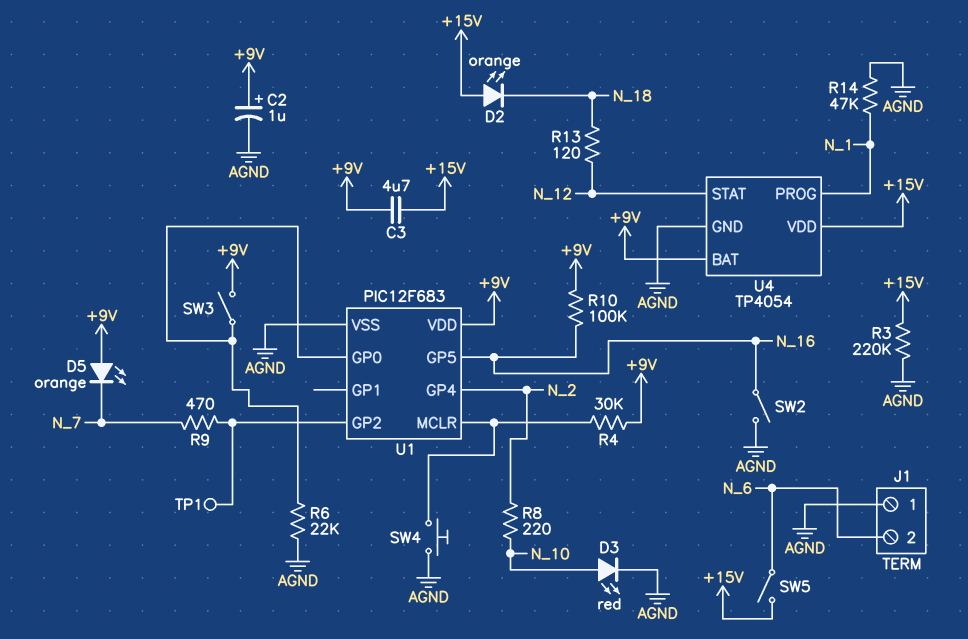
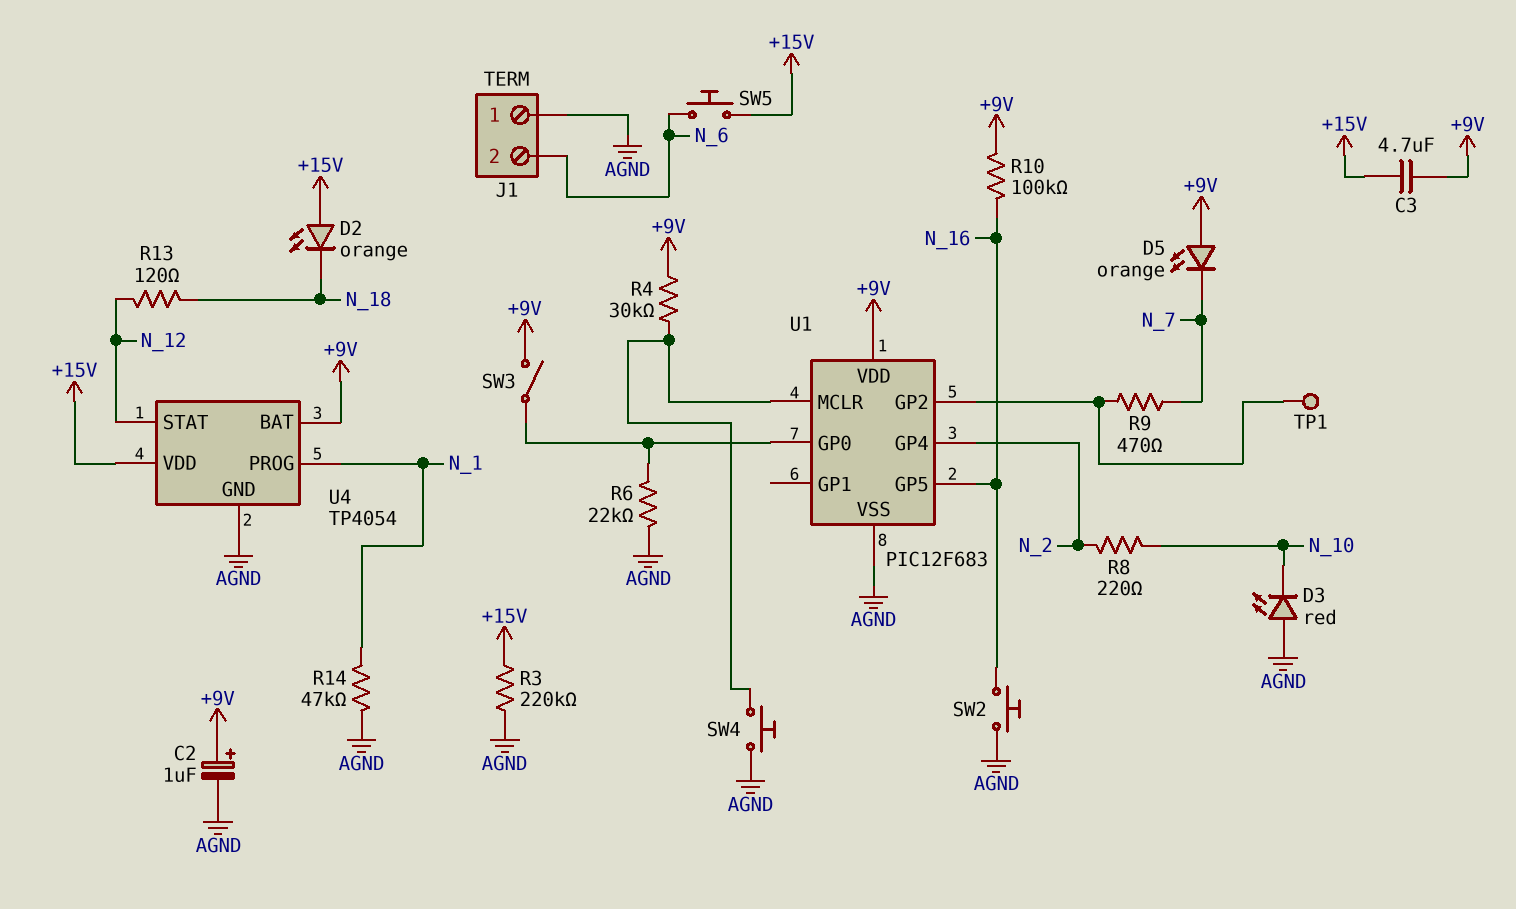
D3: LED red (A N_10, K AGND) -> LED red (A AGND, K N_10)
SW2: switch (AGND, N_16) -> button (AGND, N_16)
SW5: switch (+15V, N_6) -> button (+15V, N_6)

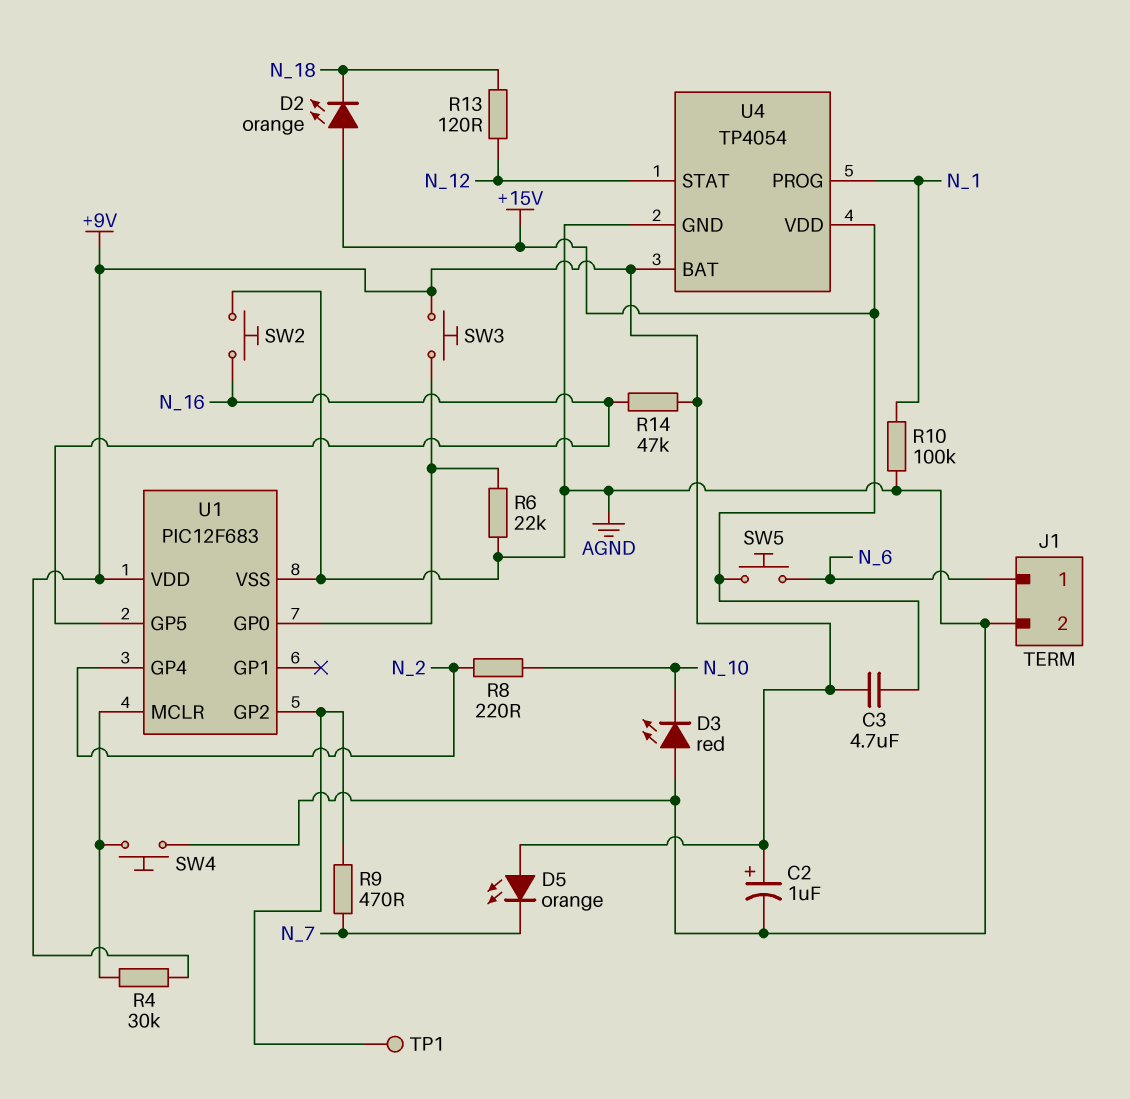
J1 pin 1: AGND -> N_6
J1 pin 2: N_6 -> AGND
R3: 220k (+15V, AGND) -> none
R10: 100k (+9V, N_16) -> 100k (AGND, N_1)
R14: 47k (AGND, N_1) -> 47k (+9V, N_16)
SW3: switch (+9V, U1/GP0) -> button (+9V, U1/GP0)

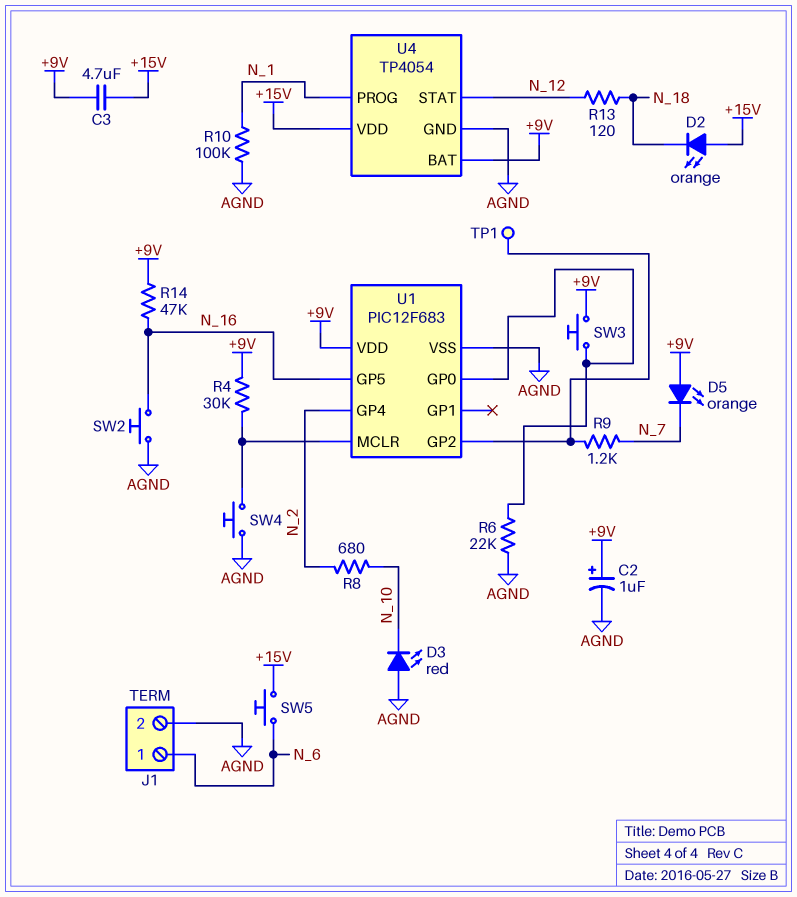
R8: 220 (N_2, N_10) -> 680 (N_2, N_10)
R9: 470 (N_7, U1/GP2) -> 1.2k (N_7, U1/GP2)

